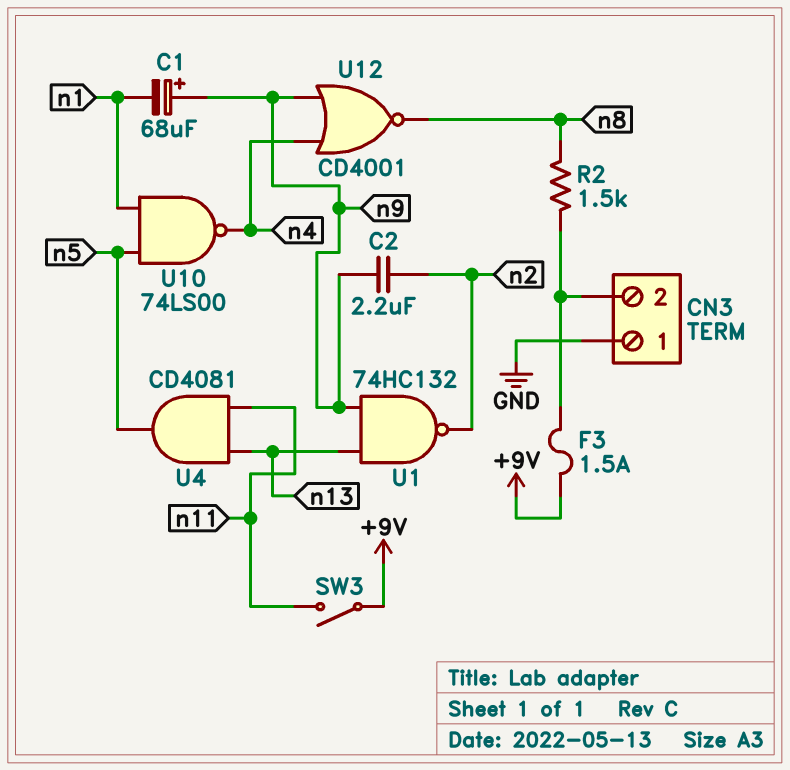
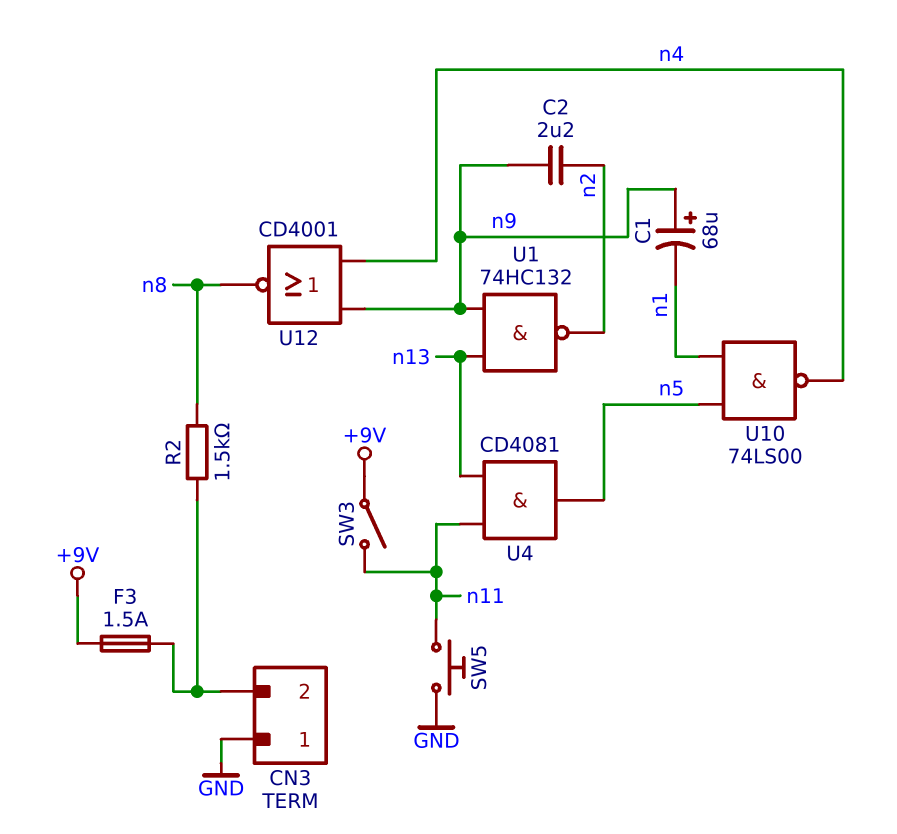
SW5: none -> button (GND, n11)

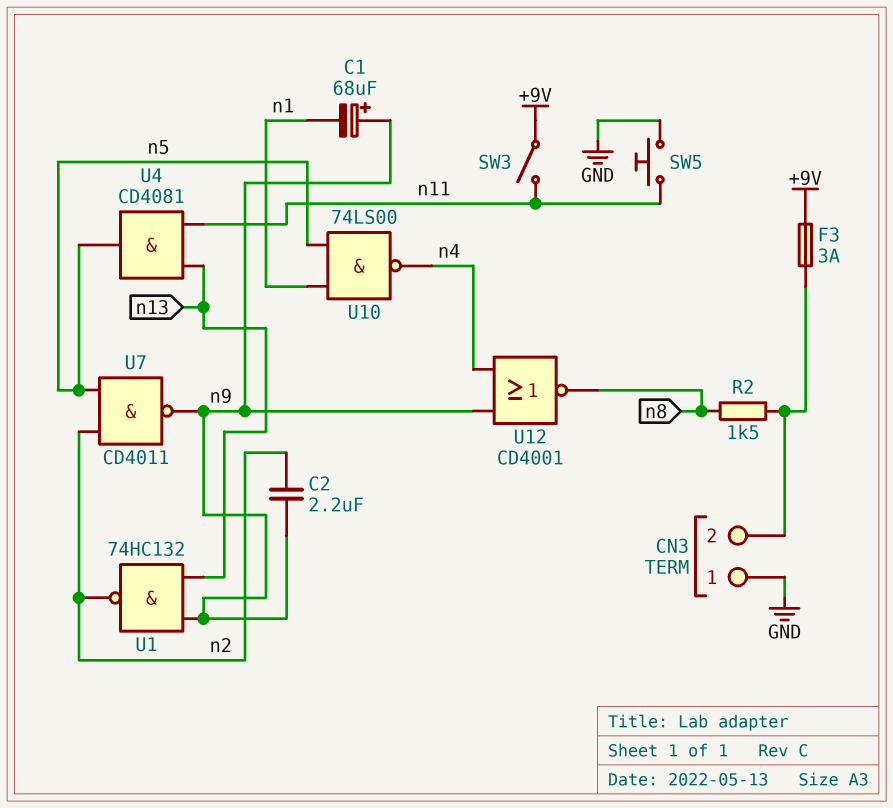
F3: 1.5A (+9V, CN3/2) -> 3A (+9V, CN3/2)
U7: none -> NAND CD4011 (in n2, in n5, out n9)

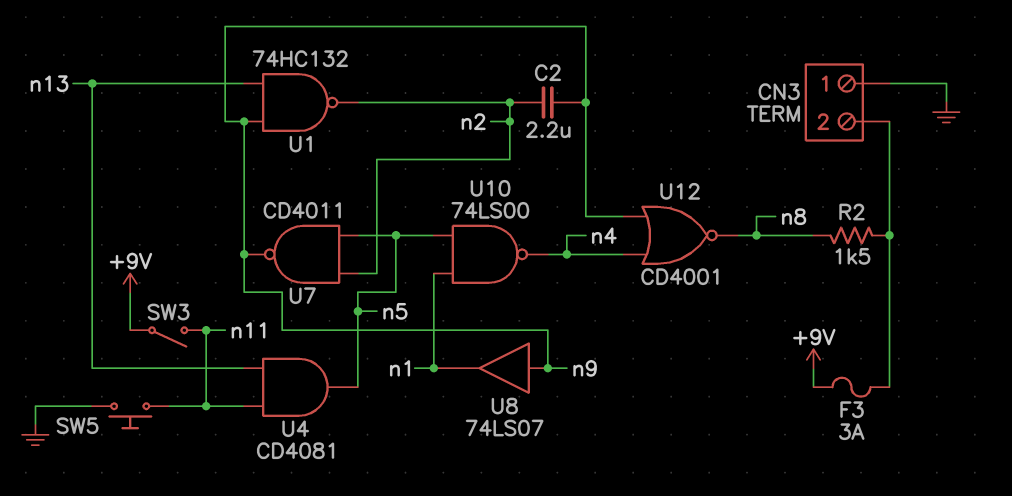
C1: 68uF (plus n9, minus n1) -> none
U8: none -> buffer 74LS07 (in n9, out n1)

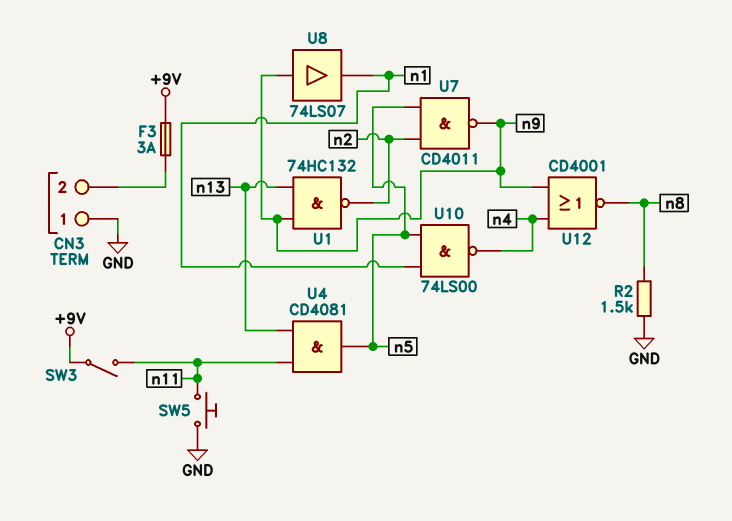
C2: 2.2uF (n2, n9) -> none
R2: 1.5k (CN3/2, n8) -> 1.5k (GND, n8)

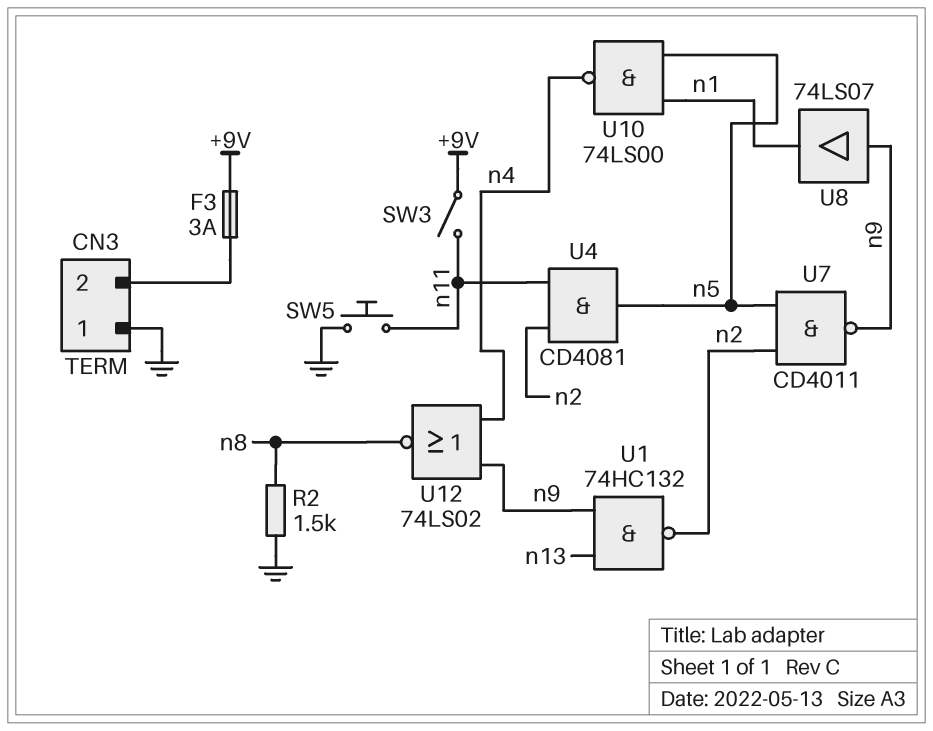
U4: AND CD4081 (in n11, in n13, out n5) -> AND CD4081 (in n2, in n11, out n5)
U12: NOR CD4001 (in n4, in n9, out n8) -> NOR 74LS02 (in n4, in n9, out n8)

